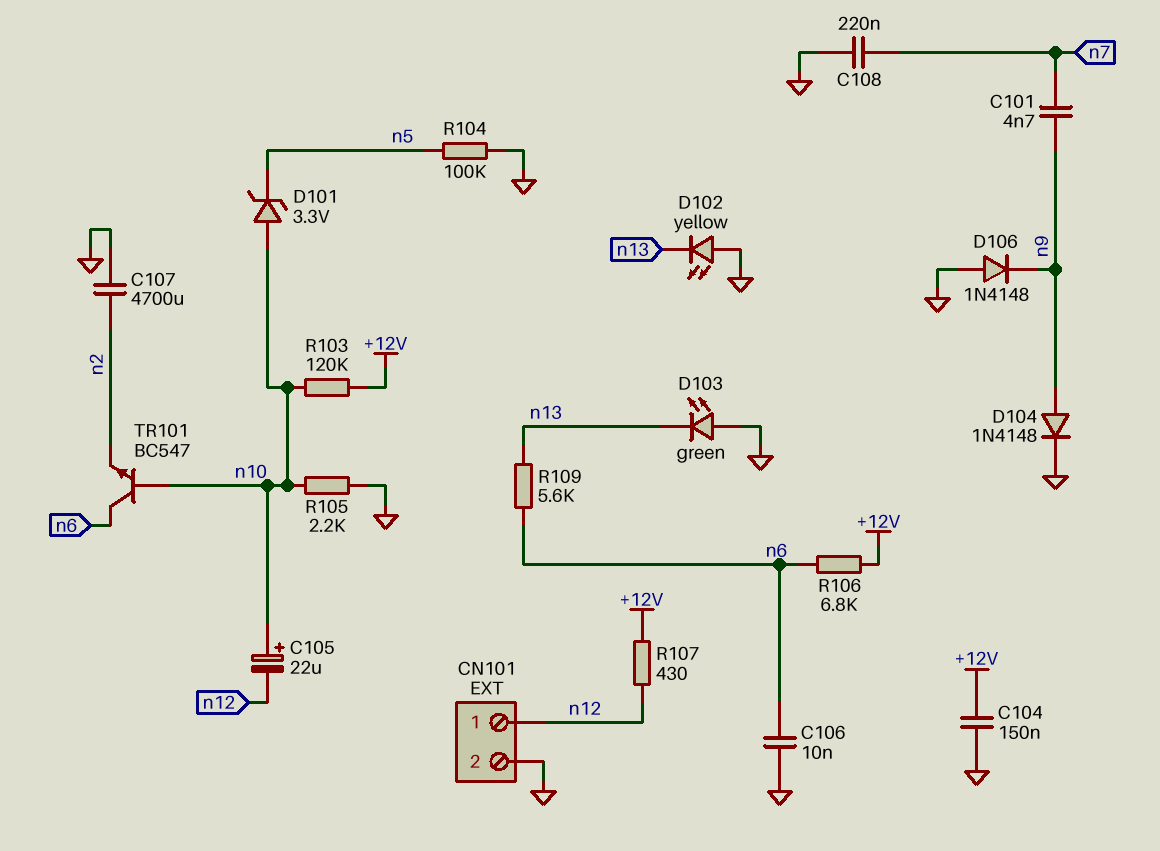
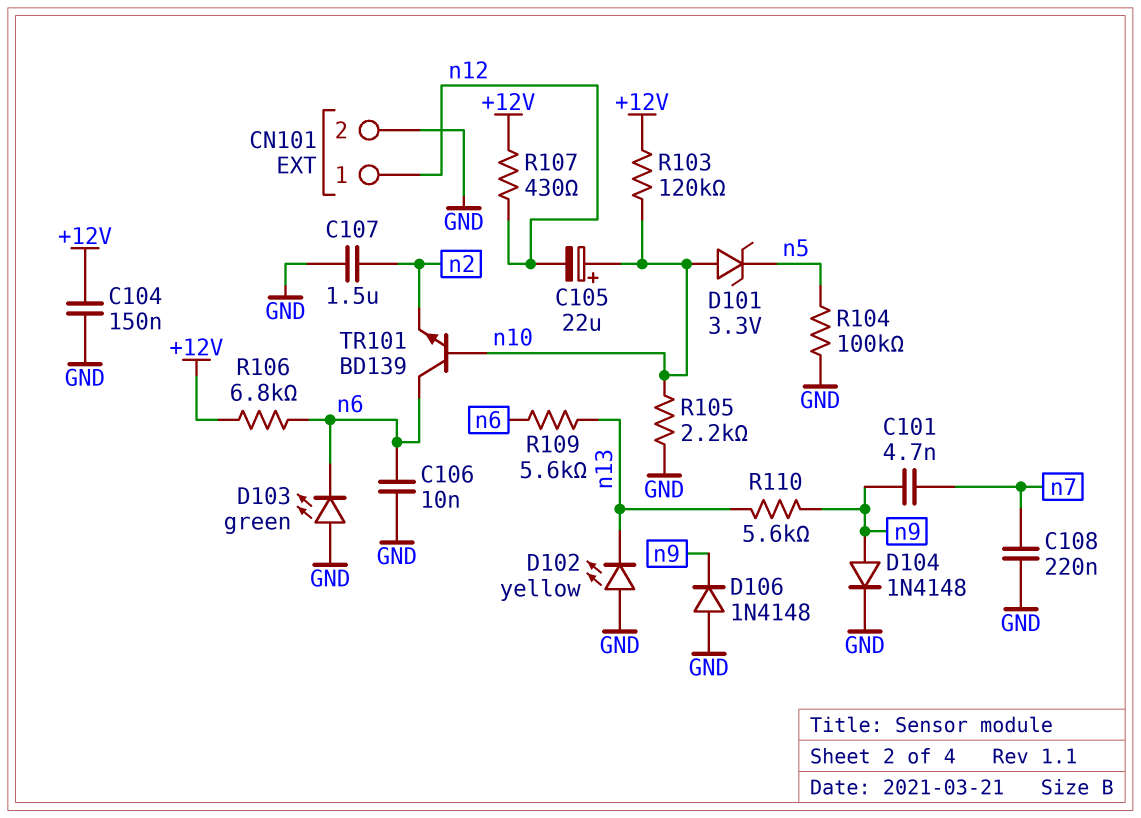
C107: 4700uF (GND, n2) -> 1.5uF (GND, n2)
D103: LED green (A GND, K n13) -> LED green (A GND, K n6)
R110: none -> 5.6k (n9, n13)
TR101: NPN BC547 (B n10, C n6, E n2) -> NPN BD139 (B n10, C n6, E n2)

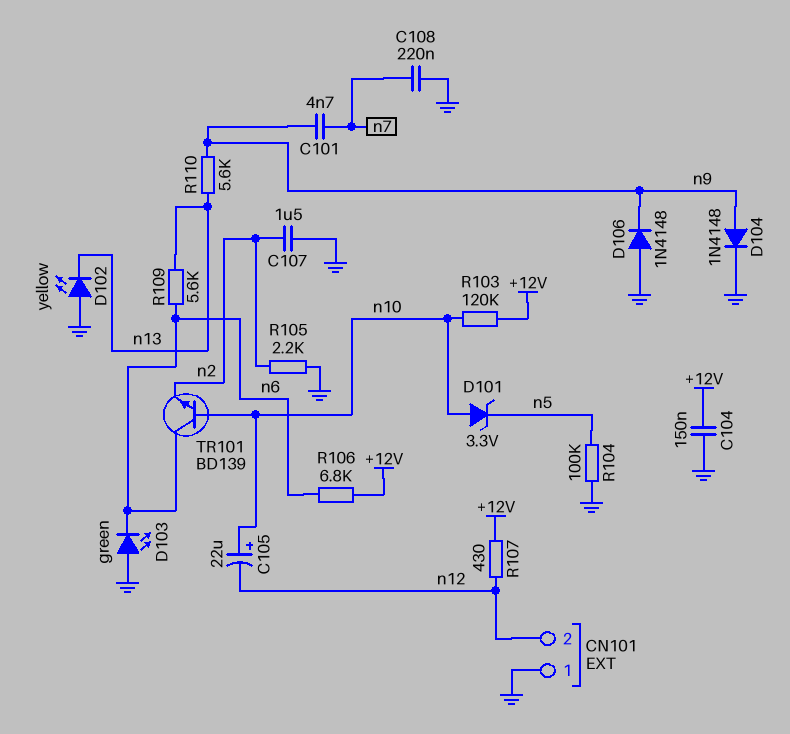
C106: 10nF (GND, n6) -> none
CN101 pin 1: n12 -> GND
CN101 pin 2: GND -> n12
R105: 2.2k (GND, n10) -> 2.2k (GND, n2)

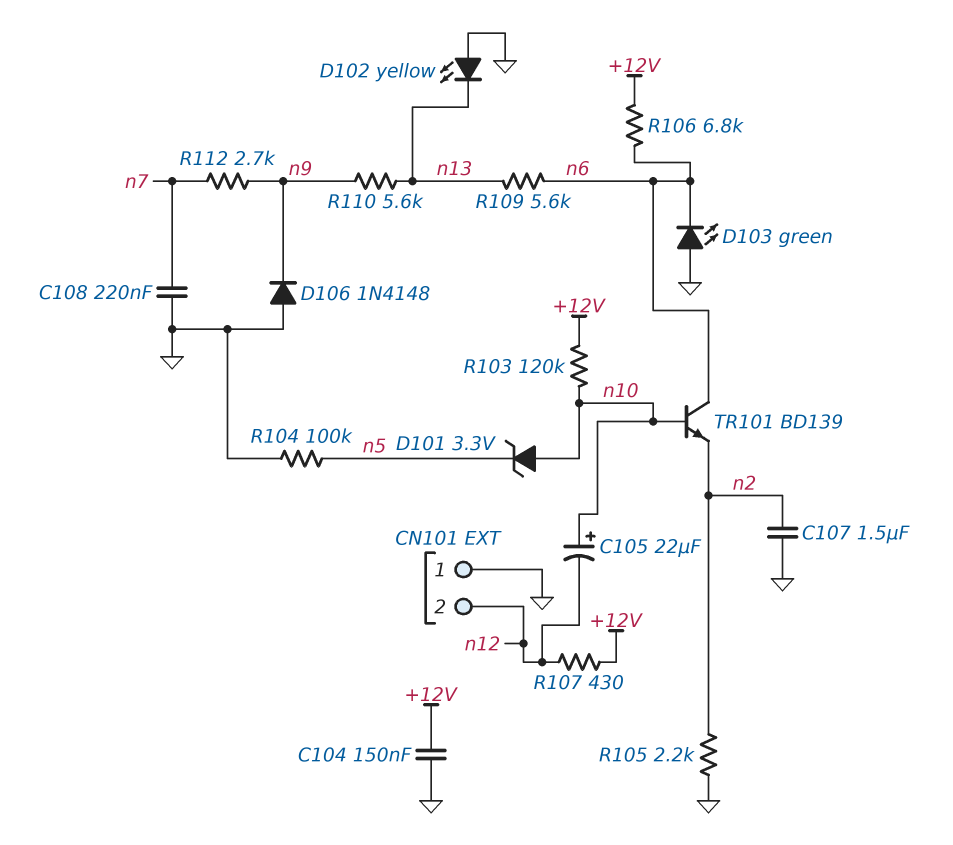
C101: 4.7nF (n7, n9) -> none
D104: diode 1N4148 (A n9, K GND) -> none
R112: none -> 2.7k (n7, n9)

